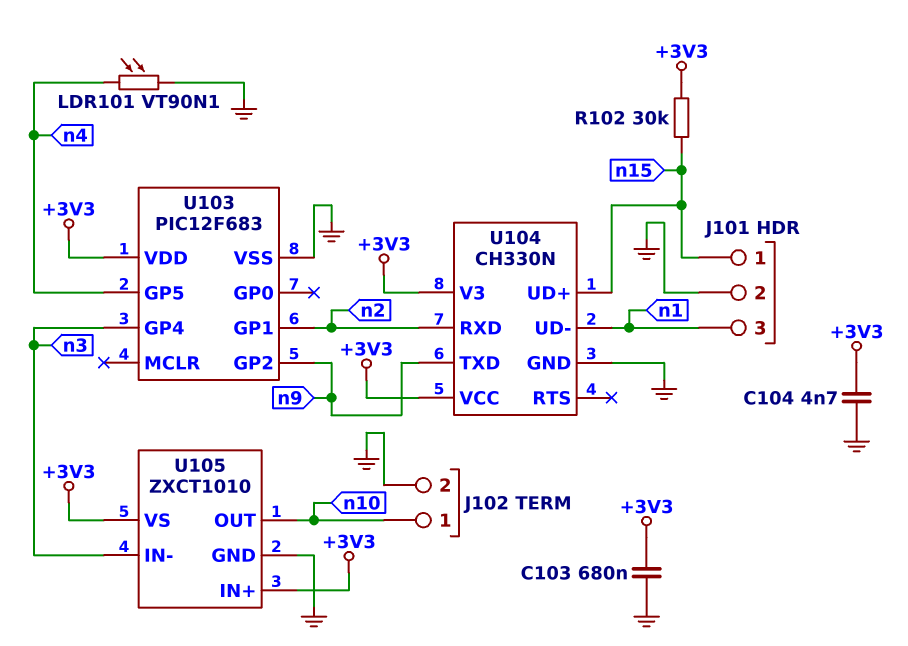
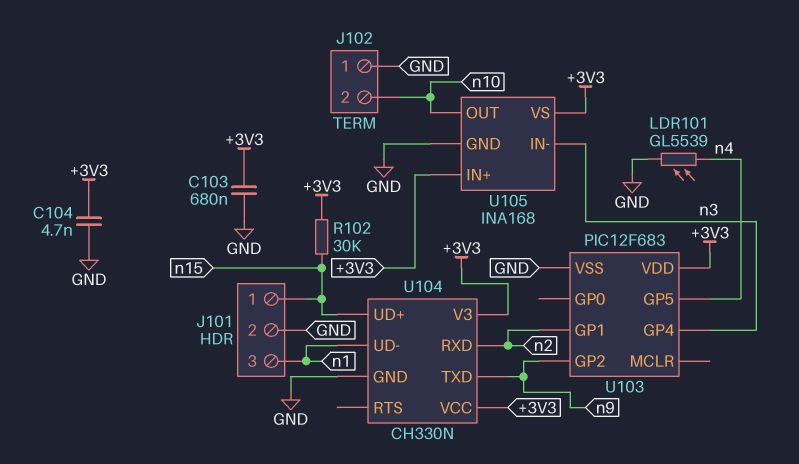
J102 pin 1: n10 -> GND
J102 pin 2: GND -> n10
LDR101: VT90N1 (GND, n4) -> GL5539 (GND, n4)
U105: ZXCT1010 -> INA168

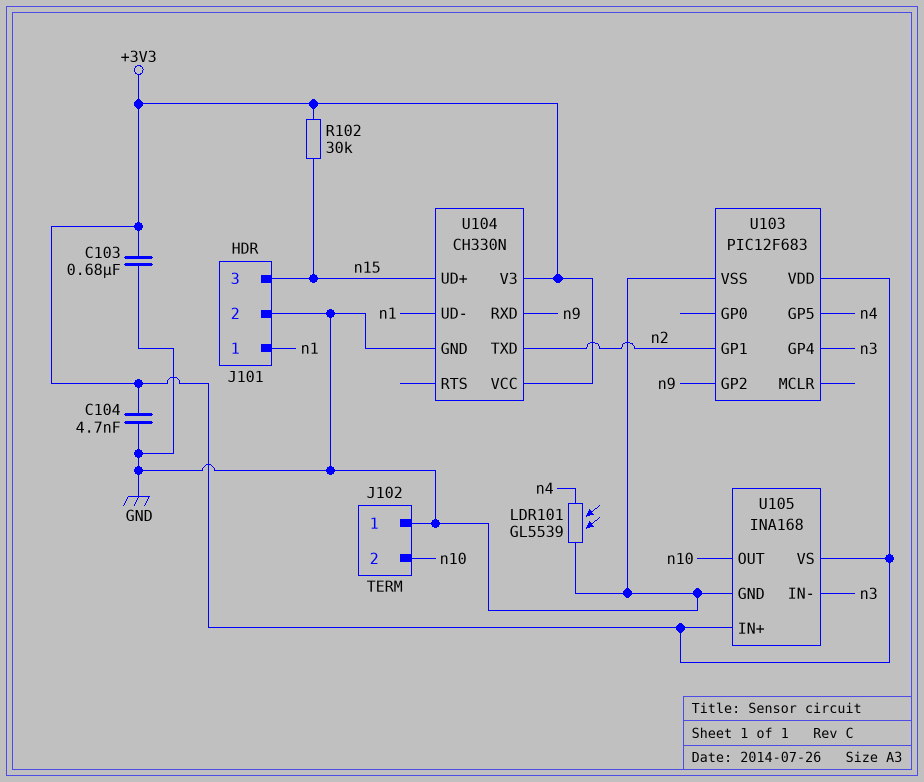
J101 pin 1: n15 -> n1
J101 pin 3: n1 -> n15
U104 pin RXD: n2 -> n9
U104 pin TXD: n9 -> n2

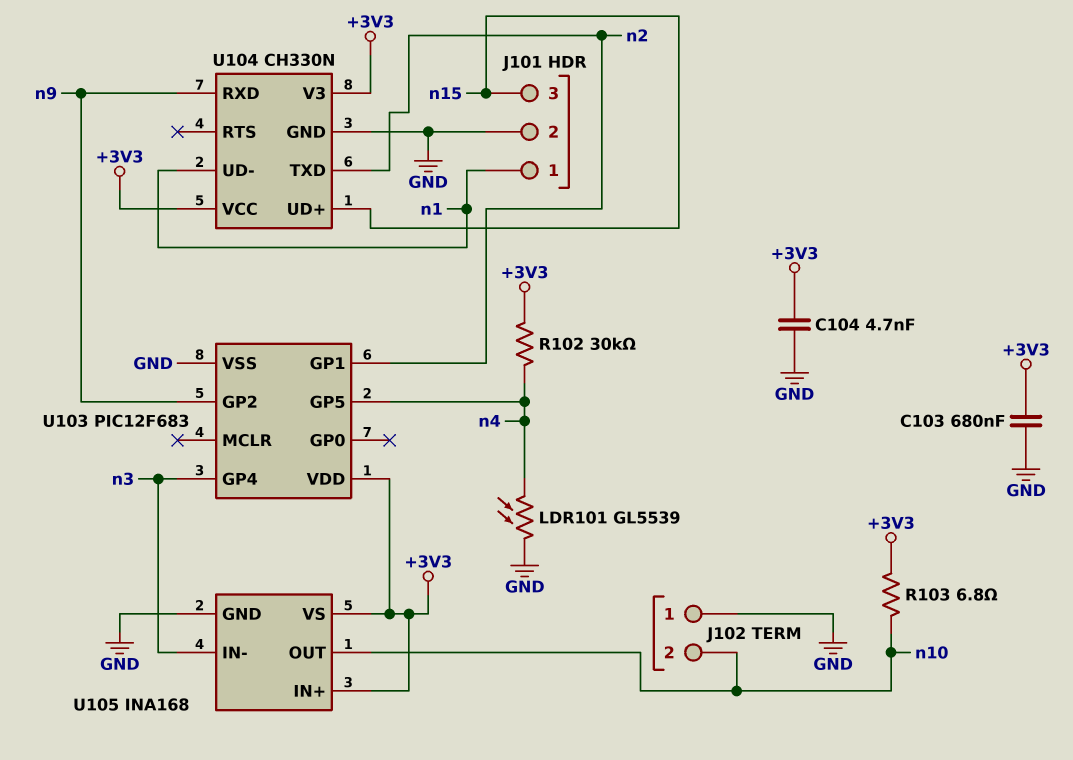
R102: 30k (+3V3, n15) -> 30k (+3V3, n4)
R103: none -> 6.8 (+3V3, n10)

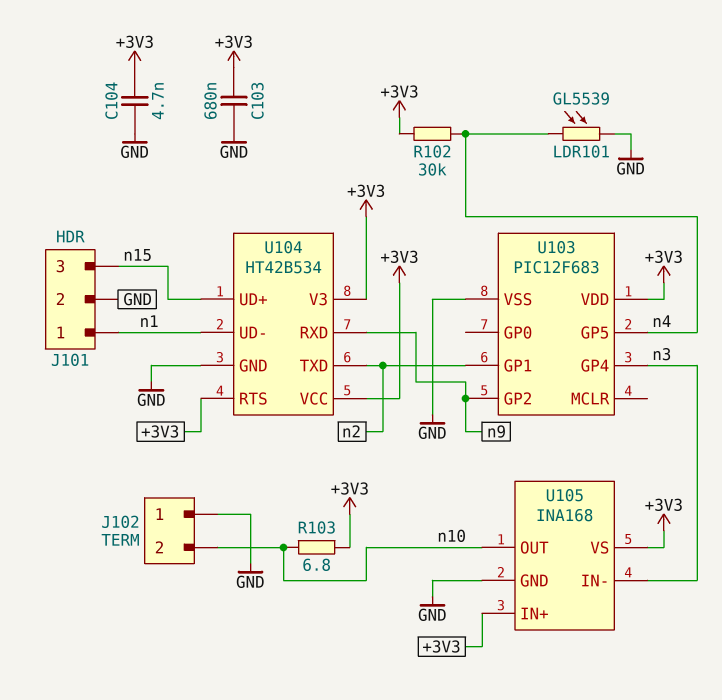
U104: CH330N -> HT42B534
U104 pin RTS: none -> +3V3

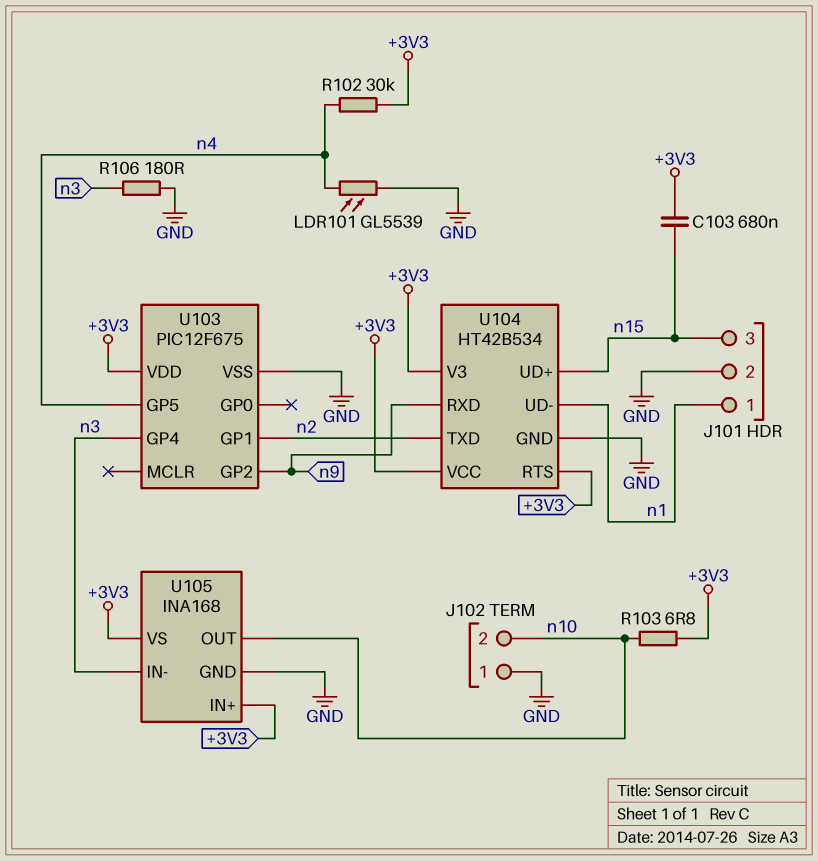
C103: 680nF (+3V3, GND) -> 680nF (+3V3, n15)
C104: 4.7nF (+3V3, GND) -> none
R106: none -> 180 (GND, n3)
U103: PIC12F683 -> PIC12F675

